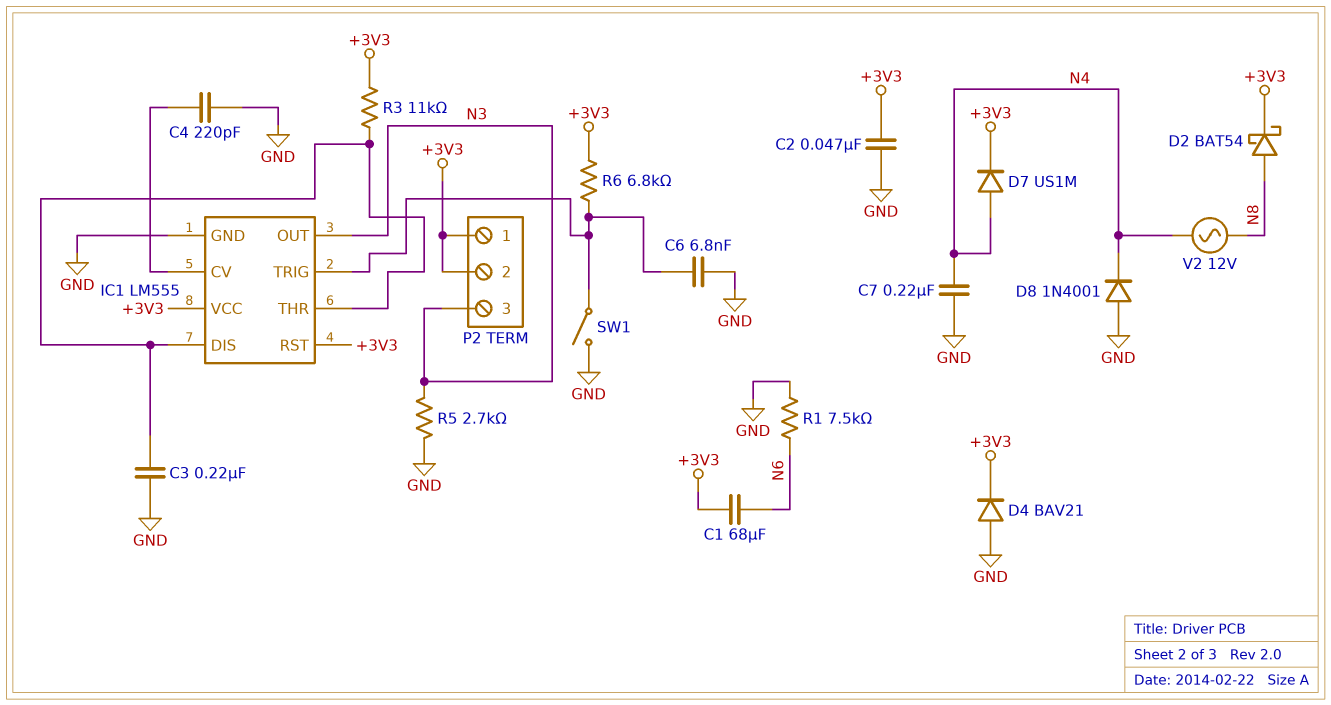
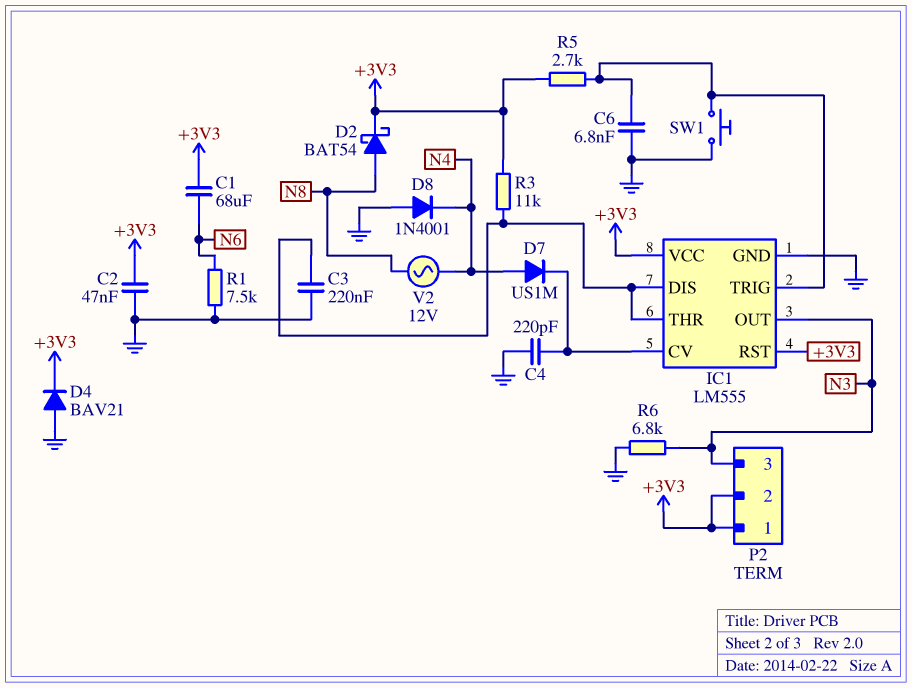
C7: 220nF (GND, N4) -> none
D7: diode US1M (A N4, K +3V3) -> diode US1M (A N4, K IC1/CV)
R5: 2.7k (GND, N3) -> 2.7k (+3V3, IC1/TRIG)
R6: 6.8k (+3V3, IC1/TRIG) -> 6.8k (GND, N3)
SW1: switch (GND, IC1/TRIG) -> button (GND, IC1/TRIG)

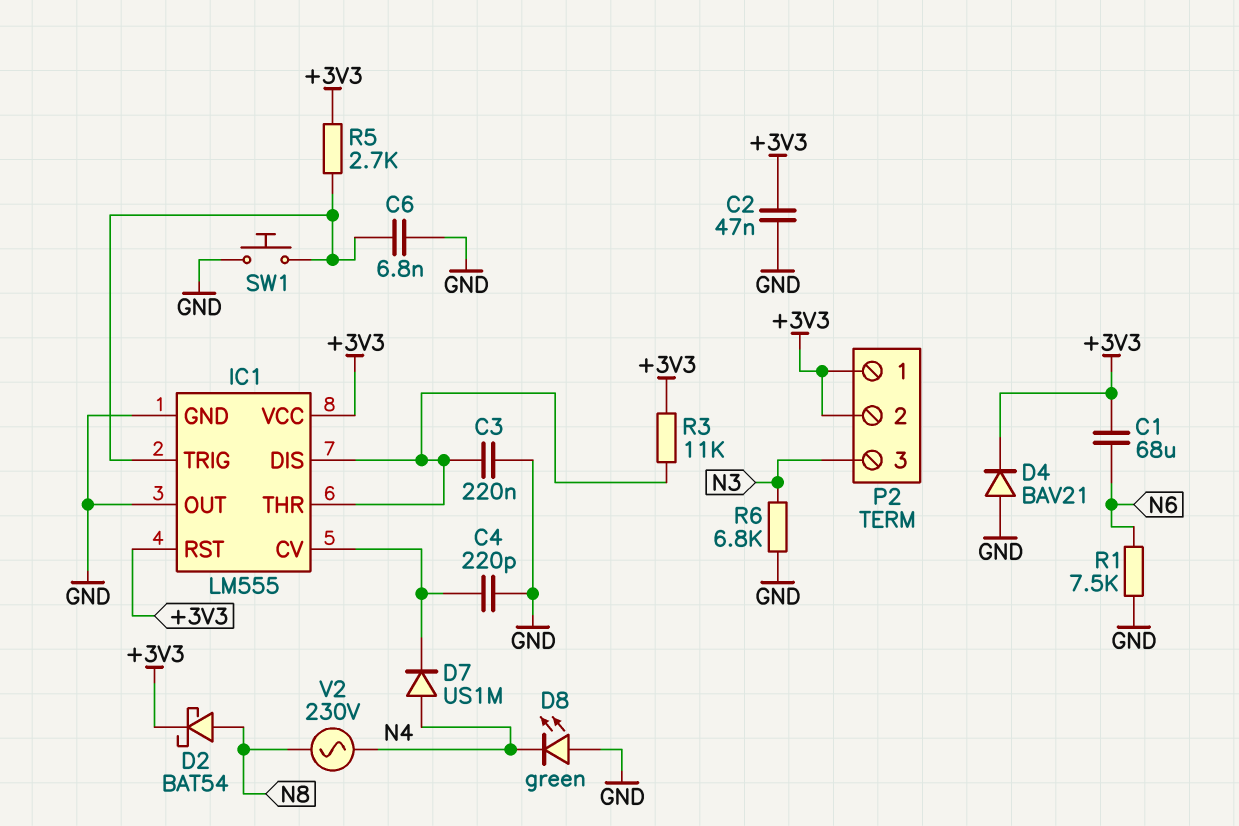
D8: diode 1N4001 (A GND, K N4) -> LED green (A GND, K N4)
IC1 pin OUT: N3 -> GND
V2: AC 12V (N4, N8) -> AC 230V (N4, N8)

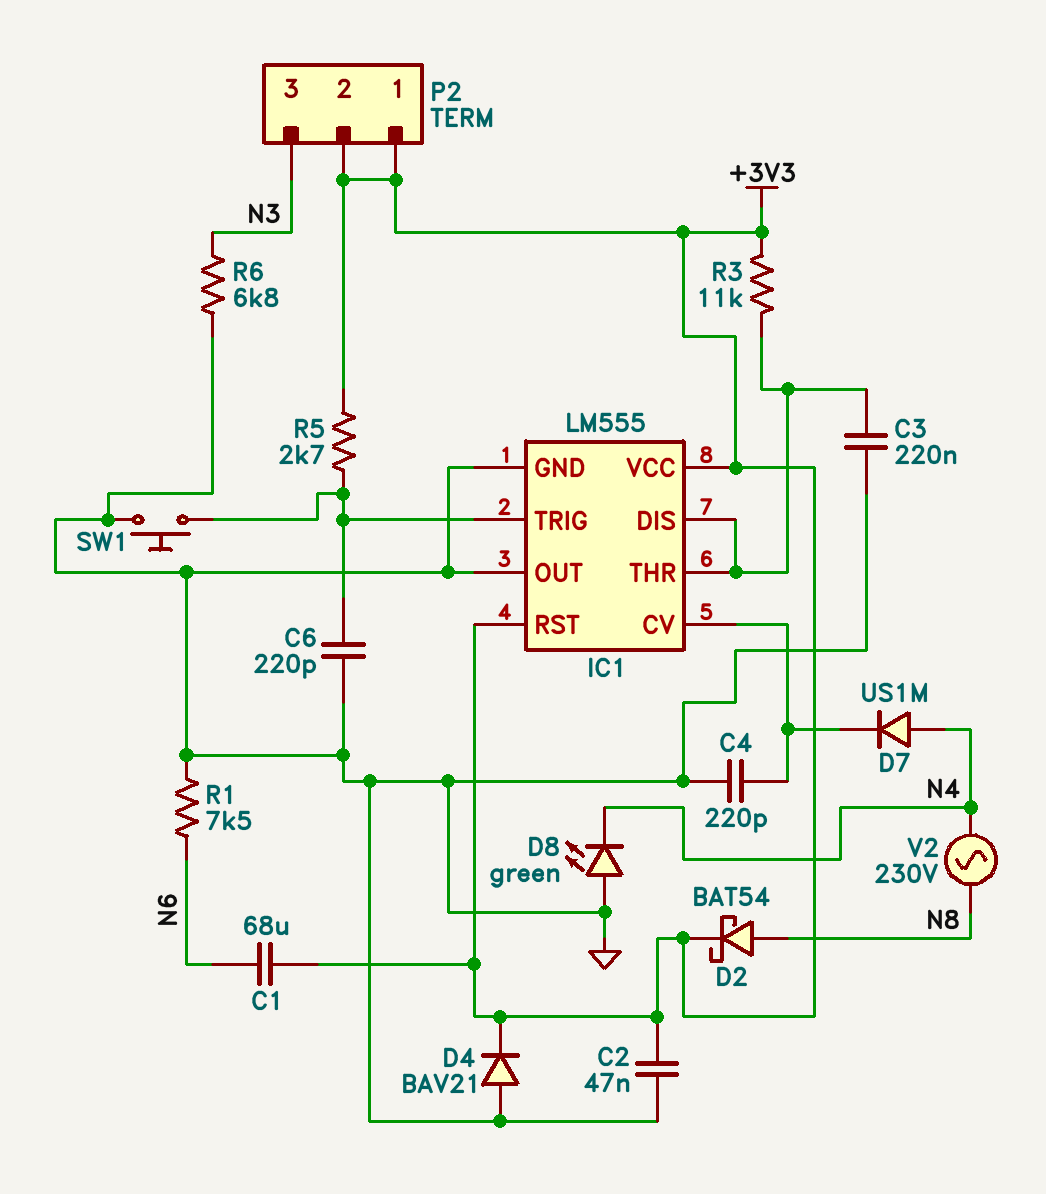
C6: 6.8nF (GND, IC1/TRIG) -> 220pF (GND, IC1/TRIG)

